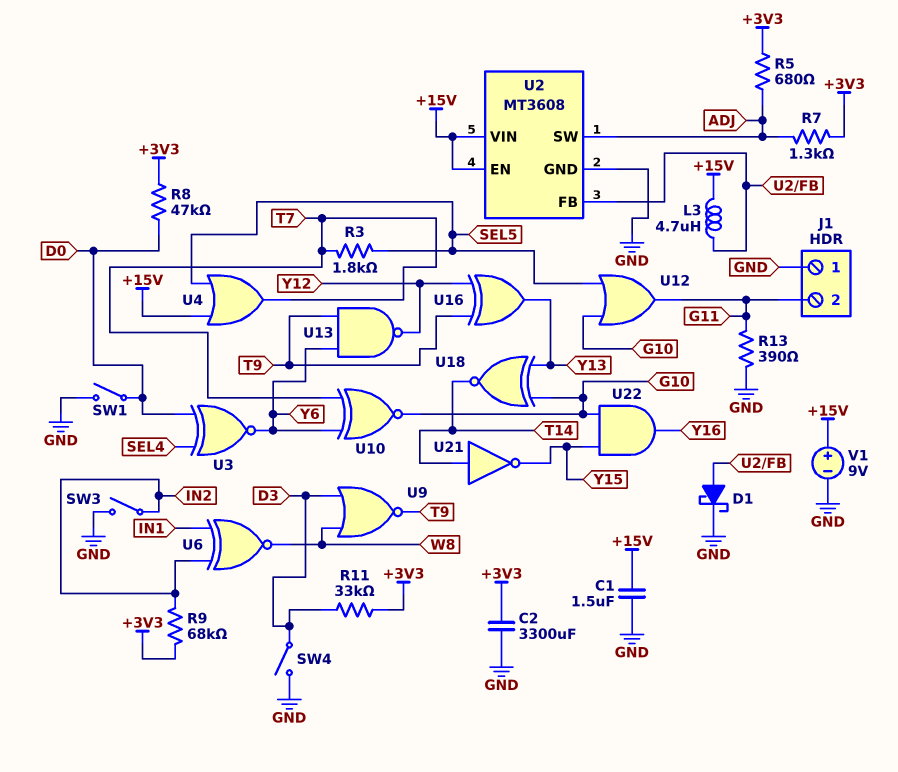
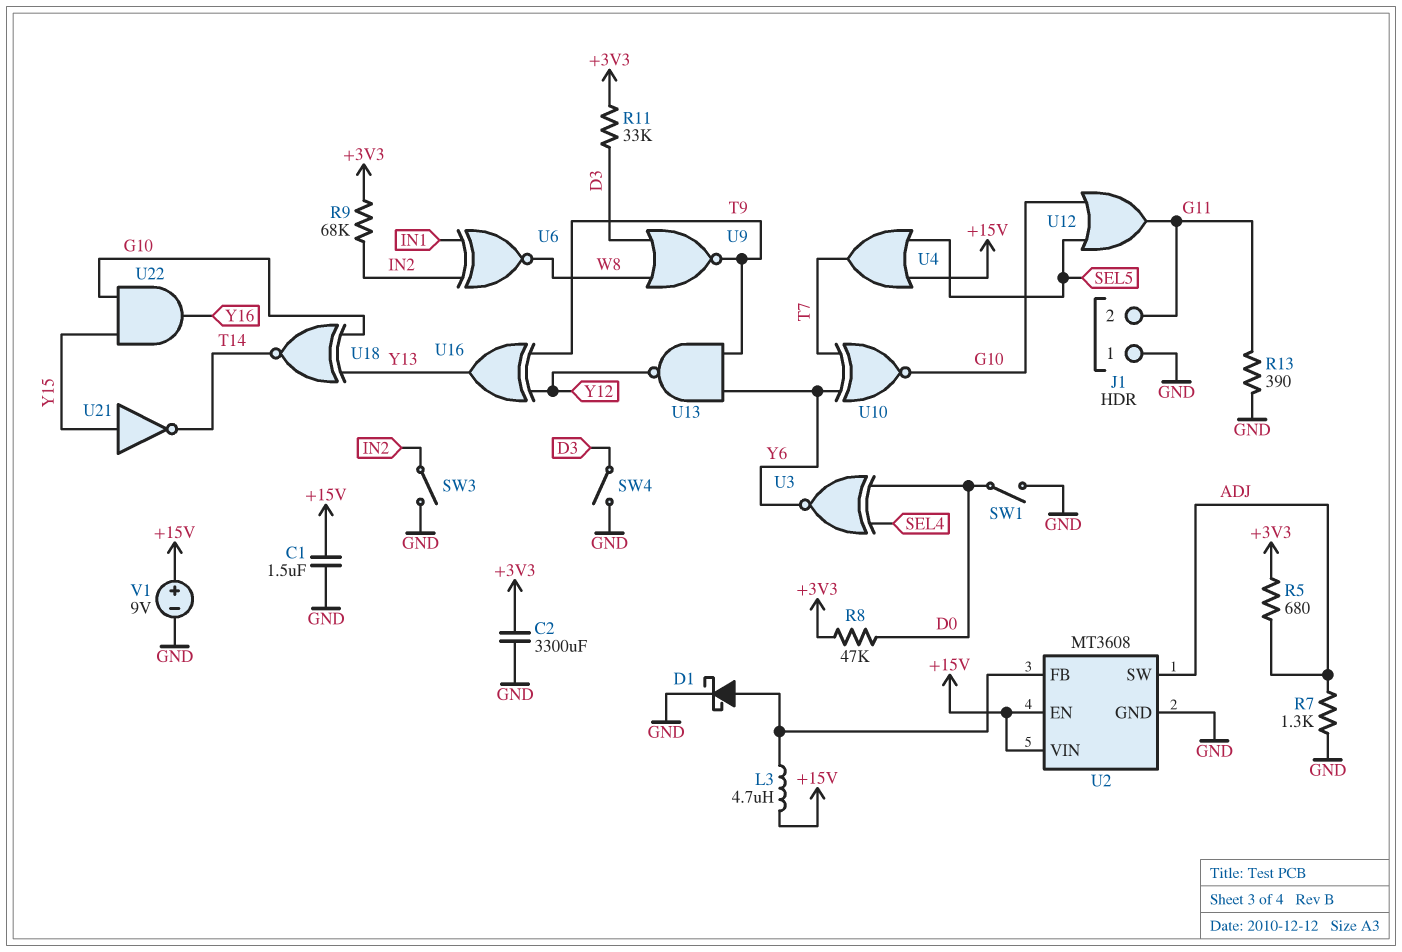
R3: 1.8k (SEL5, T7) -> none
R7: 1.3k (+3V3, ADJ) -> 1.3k (ADJ, GND)
U21: NOT (in T14, out Y15) -> NOT (in Y15, out T14)

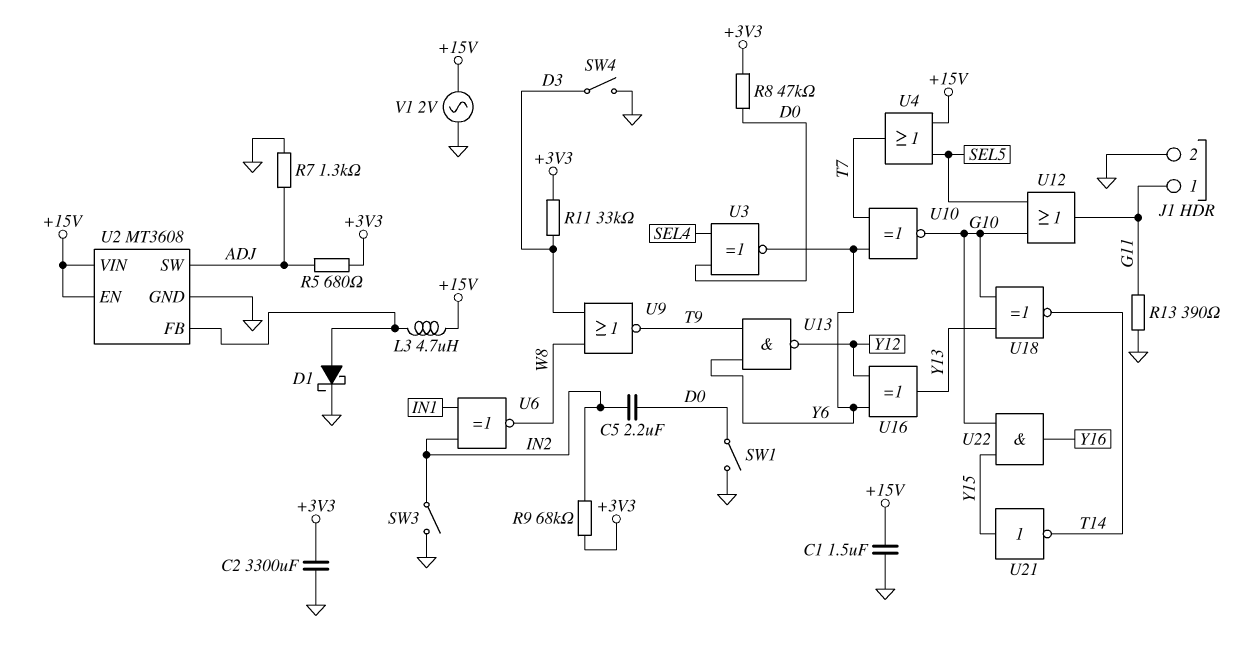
C5: none -> 2.2uF (D0, IN2)
J1 pin 1: GND -> G11
J1 pin 2: G11 -> GND
U16: XOR (in T9, in Y12, out Y13) -> XOR (in Y6, in Y12, out Y13)
V1: 9V (plus +15V, minus GND) -> AC 2V (+15V, GND)

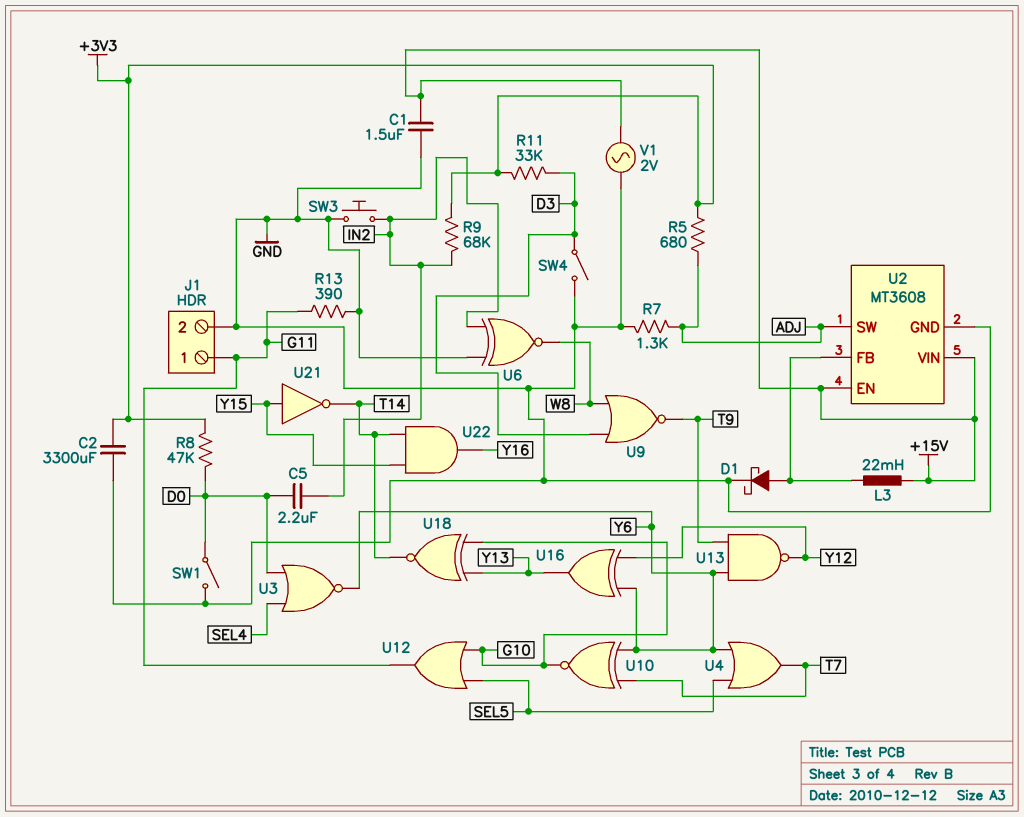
L3: 4.7uH (+15V, U2/FB) -> 22mH (+15V, U2/FB)
SW3: switch (GND, IN2) -> button (GND, IN2)
U3: XNOR (in D0, in SEL4, out Y6) -> NOR (in D0, in SEL4, out Y6)
U4: OR (in +15V, in SEL5, out T7) -> OR (in SEL5, in Y6, out T7)
U6: XNOR (in IN1, in IN2, out W8) -> XNOR (in GND, in IN2, out W8)
U22: AND (in G10, in Y15, out Y16) -> AND (in T14, in Y15, out Y16)

